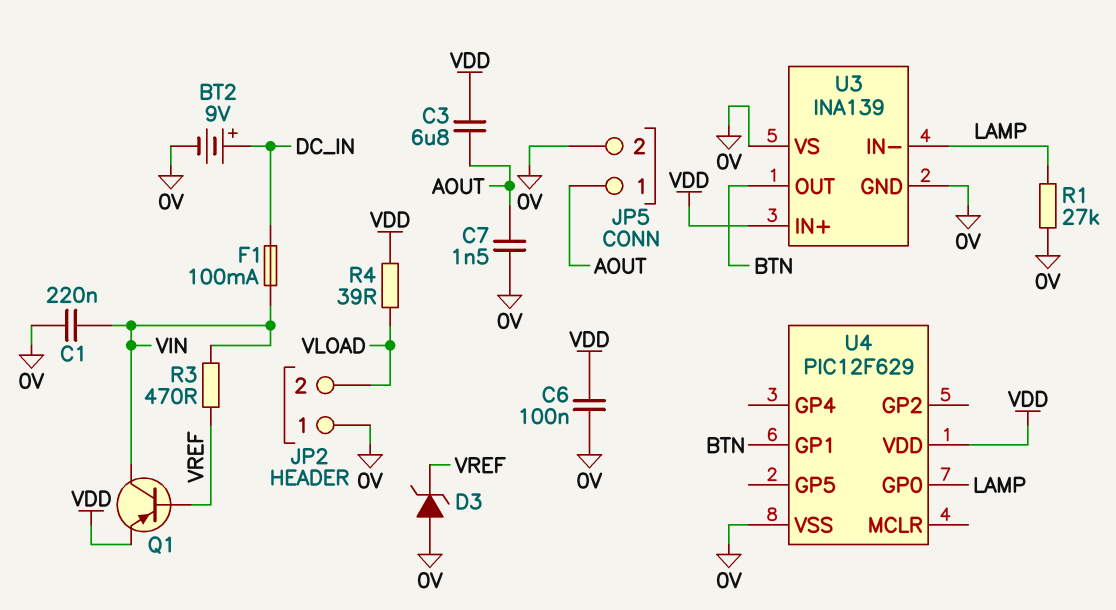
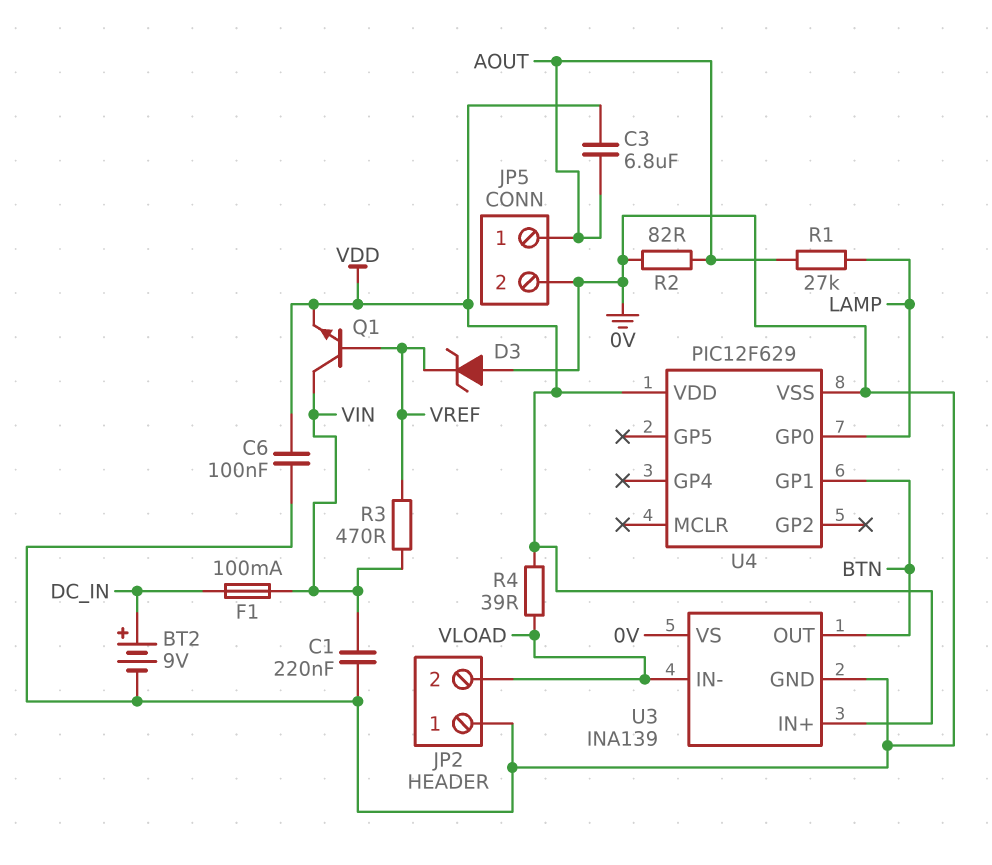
C7: 1.5nF (0V, AOUT) -> none
Q1: PNP (B VREF, C VIN, E VDD) -> NPN (B VREF, C VIN, E VDD)
R1: 27k (0V, LAMP) -> 27k (AOUT, LAMP)
R2: none -> 82 (0V, AOUT)
U3 pin IN-: LAMP -> VLOAD

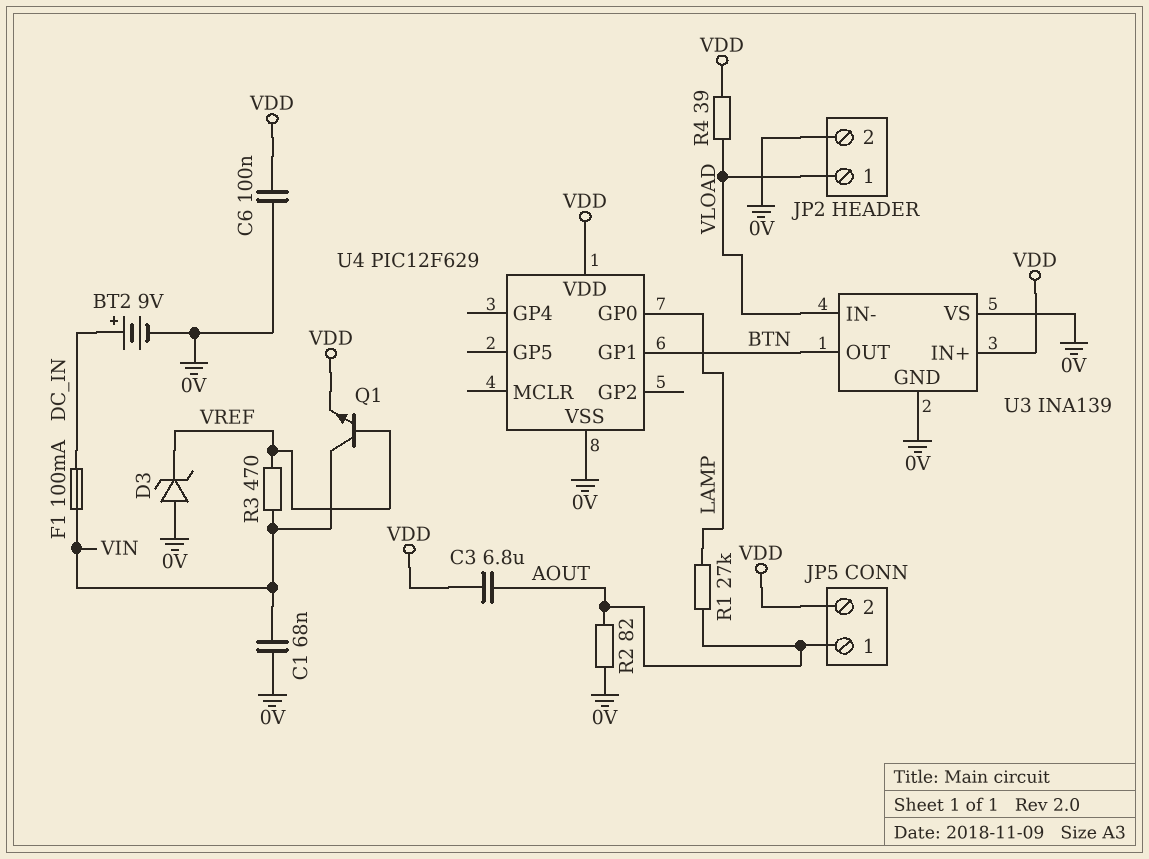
C1: 220nF (0V, VIN) -> 68nF (0V, VIN)
JP2 pin 1: 0V -> VLOAD
JP2 pin 2: VLOAD -> 0V
JP5 pin 2: 0V -> VDD

